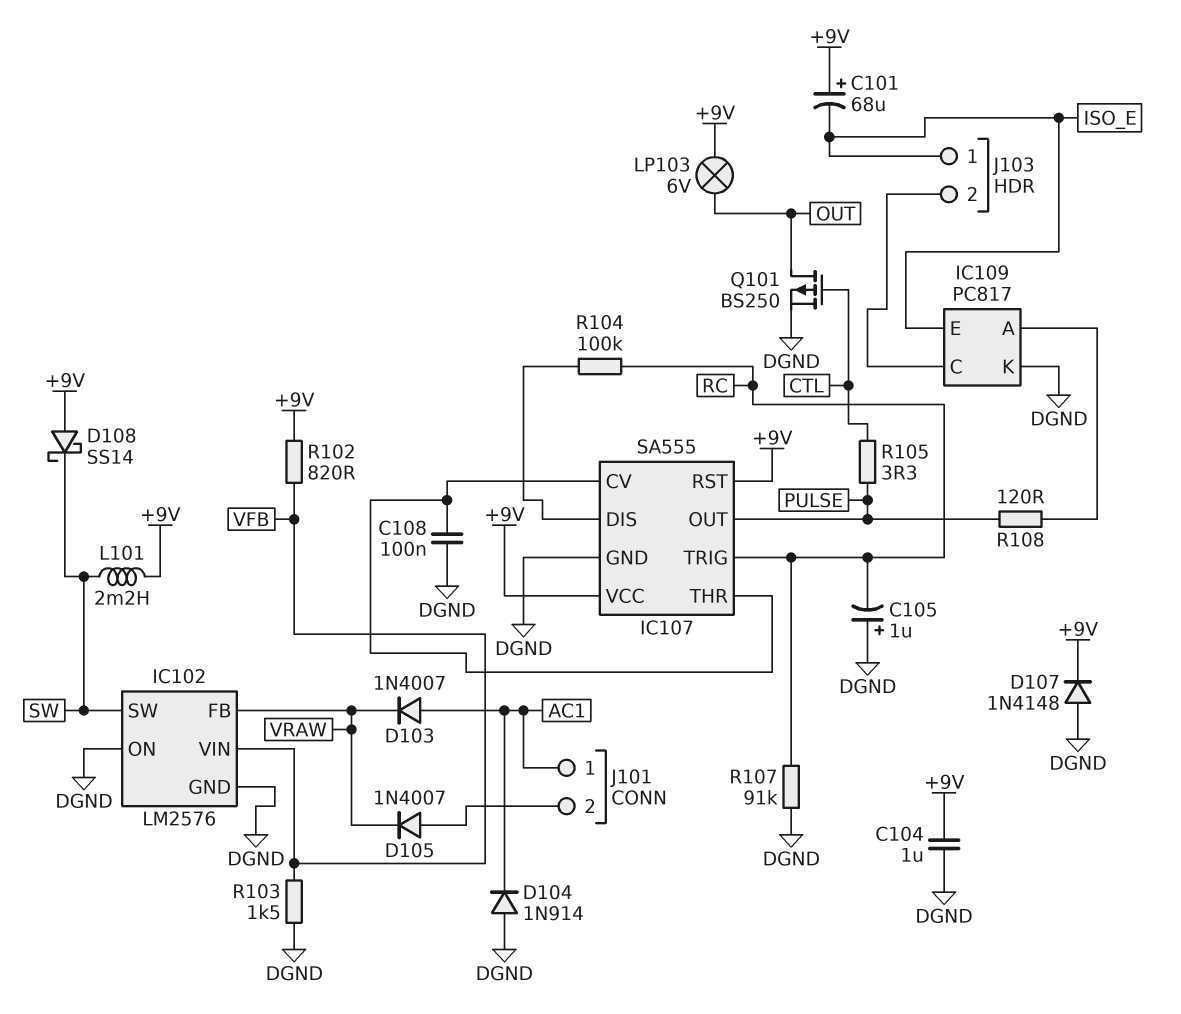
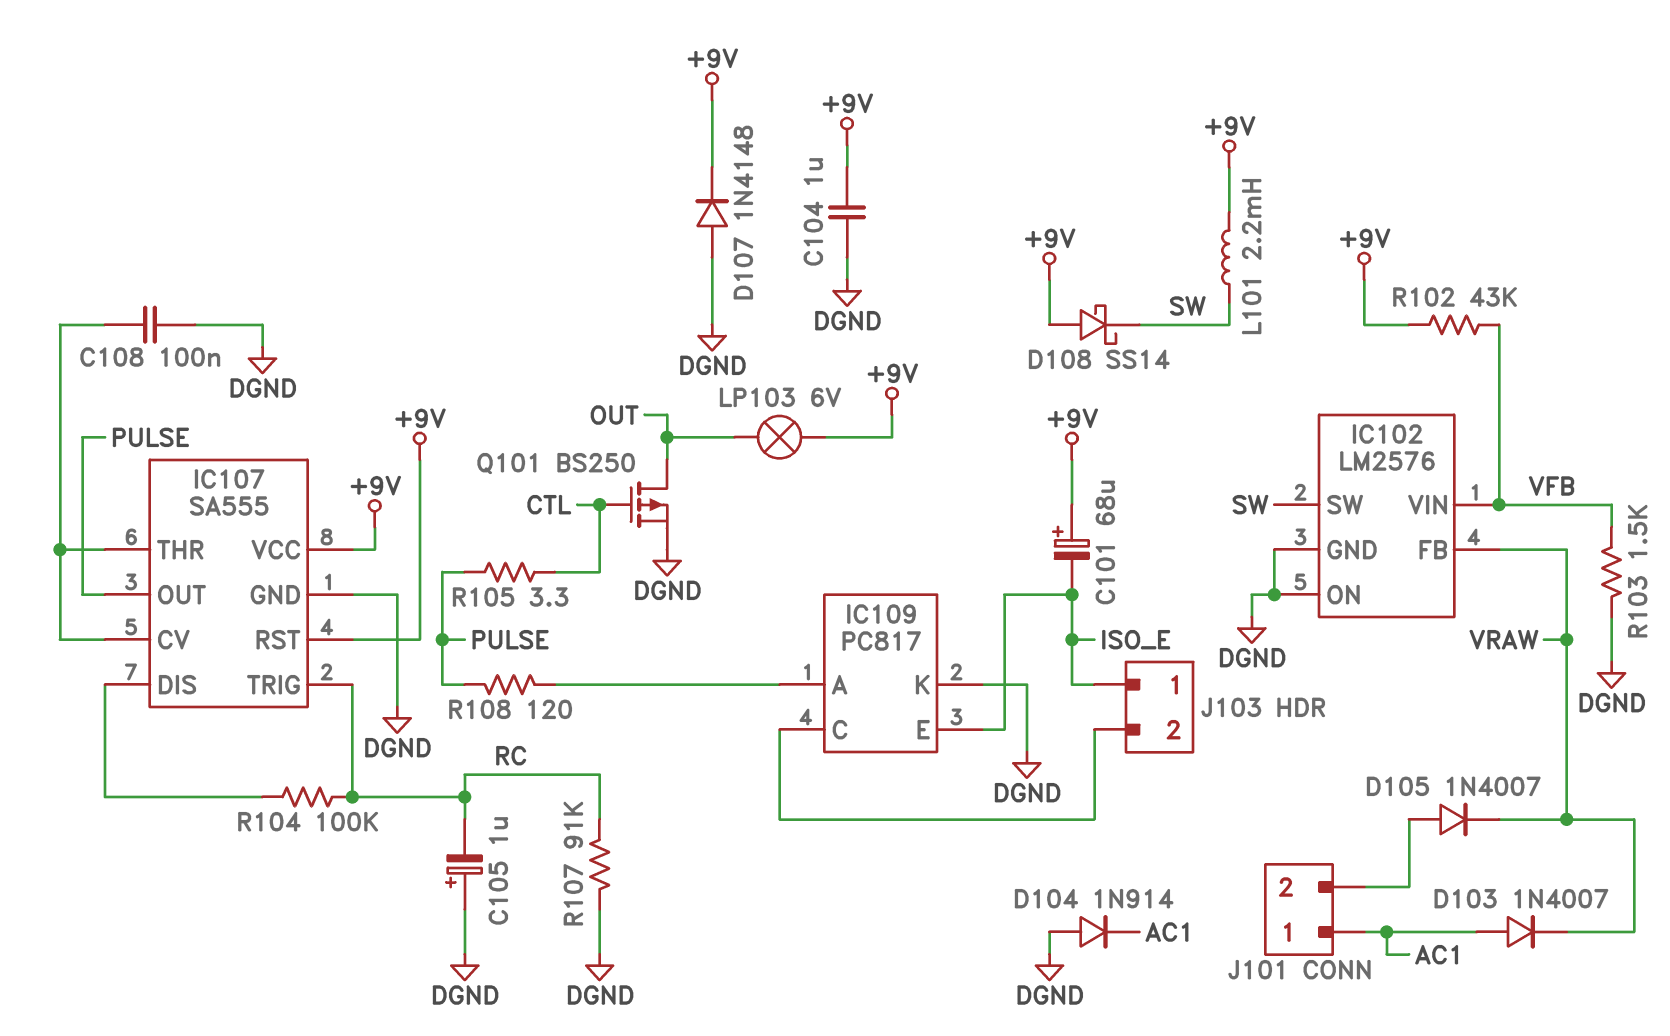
R102: 820 (+9V, VFB) -> 43k (+9V, VFB)

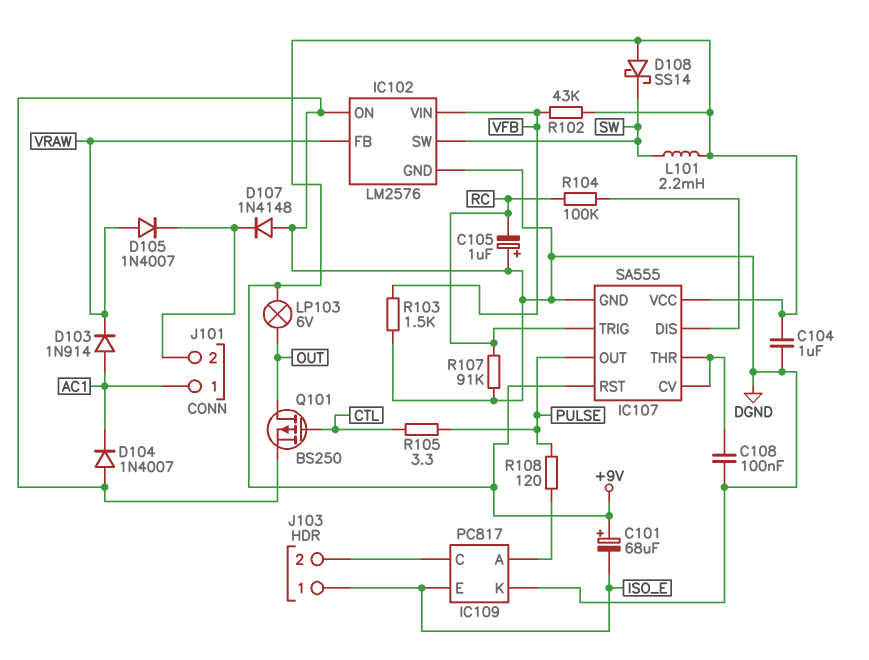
D103: diode 1N4007 (A AC1, K VRAW) -> diode 1N914 (A AC1, K VRAW)
D104: diode 1N914 (A DGND, K AC1) -> diode 1N4007 (A DGND, K AC1)
D105: diode 1N4007 (A J101/2, K VRAW) -> diode 1N4007 (A VRAW, K J101/2)
D107: diode 1N4148 (A DGND, K +9V) -> diode 1N4148 (A DGND, K J101/2)

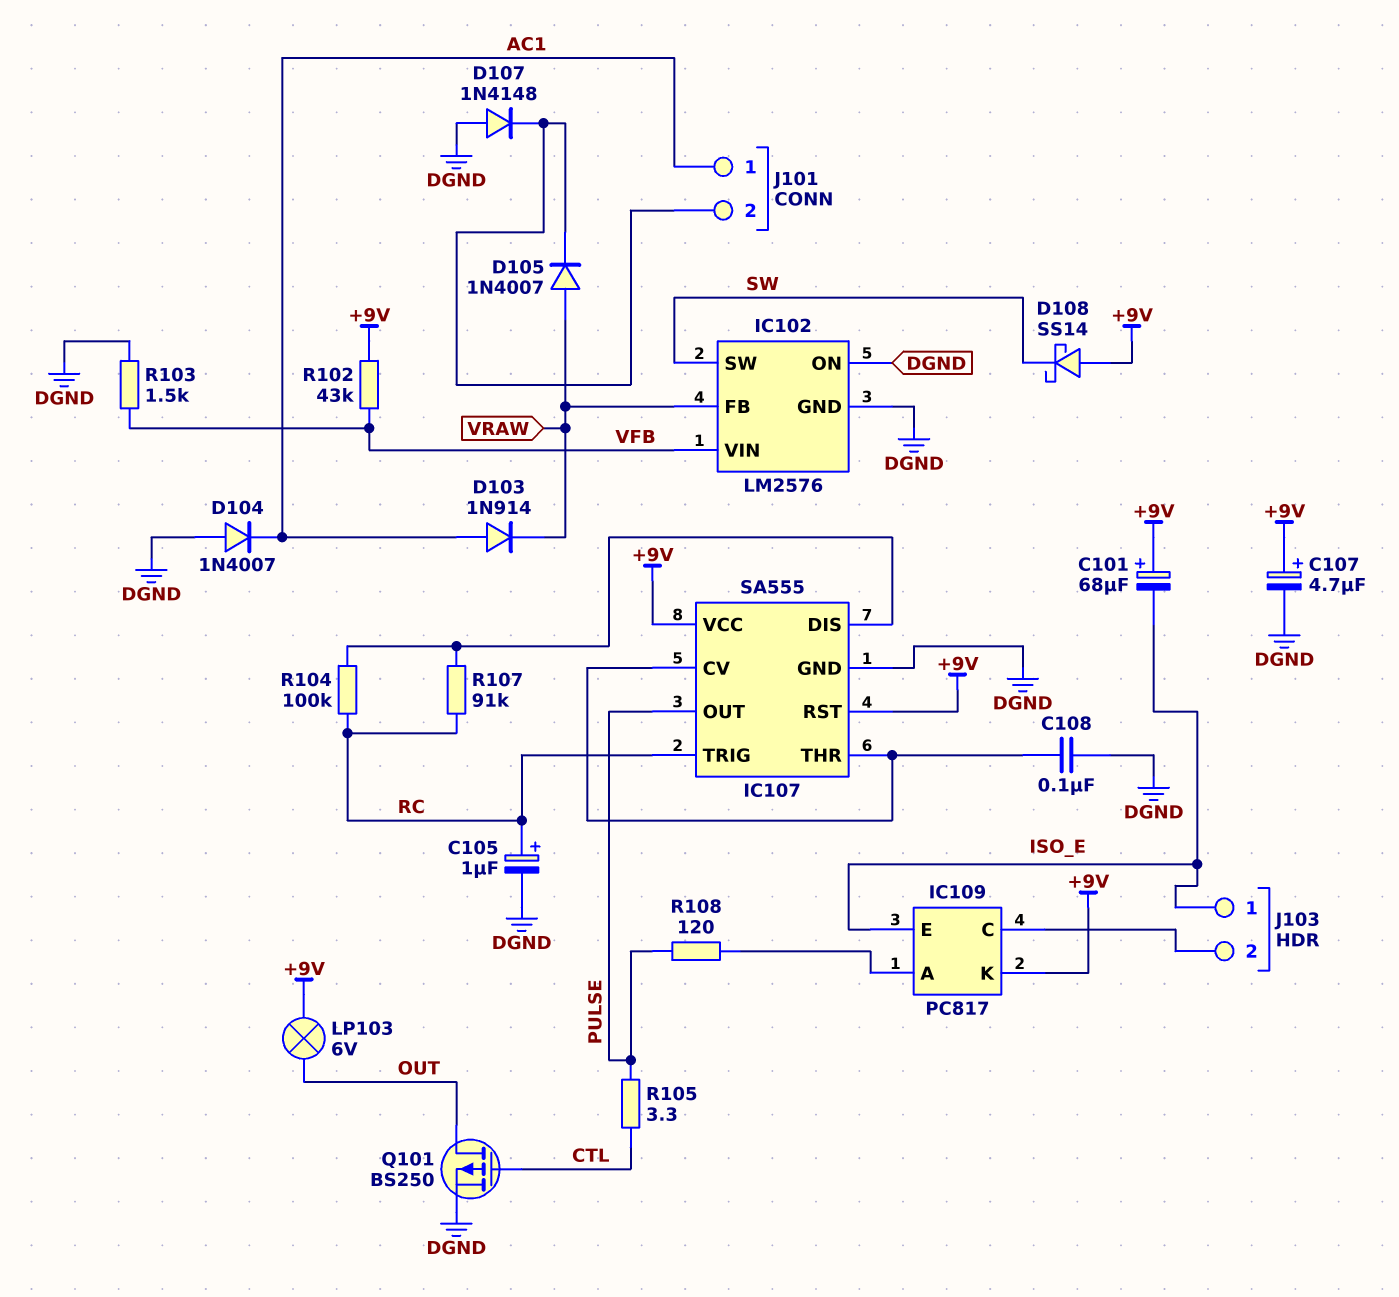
C104: 1uF (+9V, DGND) -> none
C105: 1uF (plus DGND, minus RC) -> 1uF (plus RC, minus DGND)
C107: none -> 4.7uF (plus +9V, minus DGND)
IC109 pin K: DGND -> +9V
L101: 2.2mH (+9V, SW) -> none
R107: 91k (DGND, RC) -> 91k (IC107/DIS, RC)

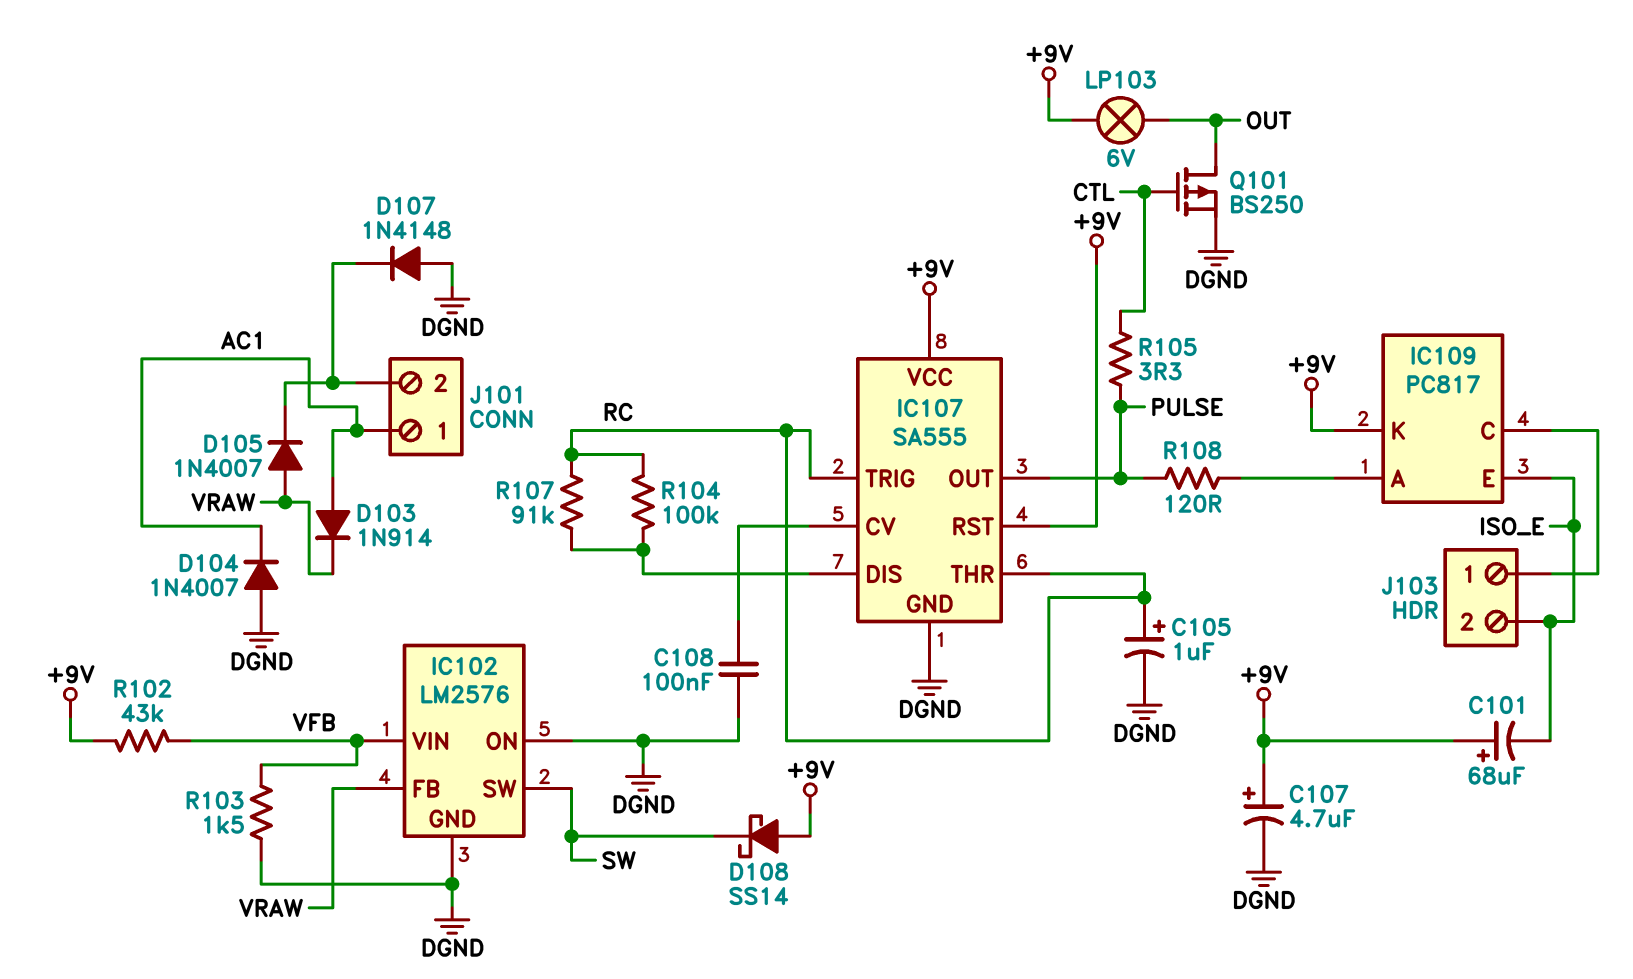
IC107 pin THR: IC107/CV -> RC
J103 pin 1: ISO_E -> IC109/C
J103 pin 2: IC109/C -> ISO_E

